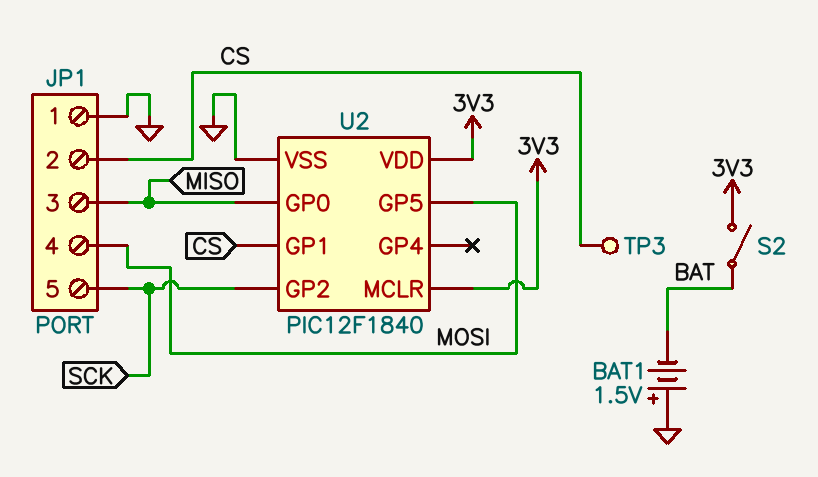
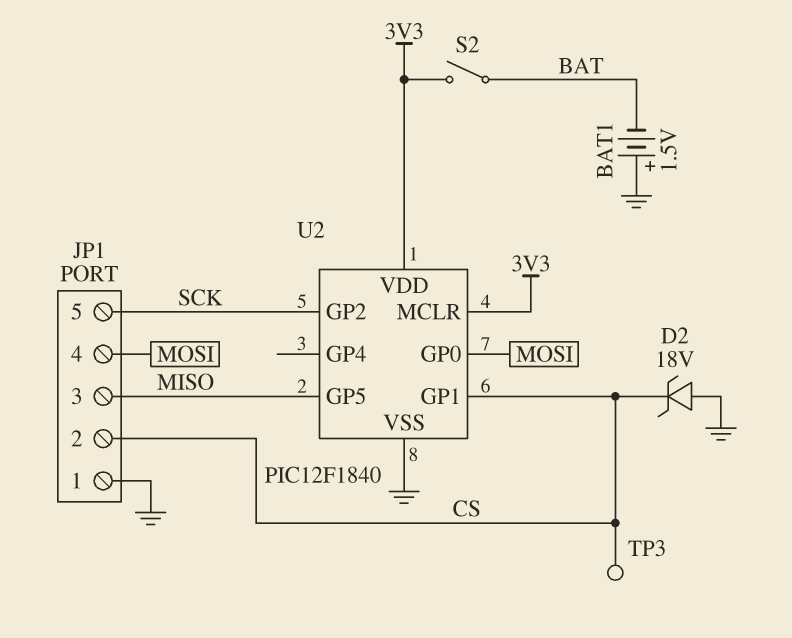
D2: none -> zener 18V (A GND, K CS)
U2 pin GP0: MISO -> MOSI
U2 pin GP5: MOSI -> MISO

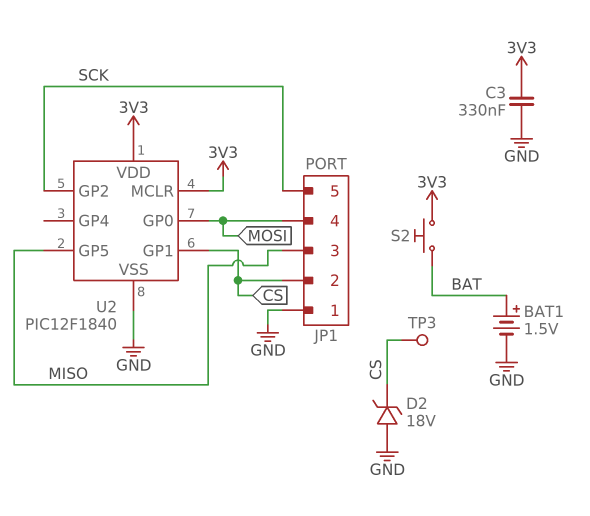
BAT1: 1.5V (plus GND, minus BAT) -> 1.5V (plus BAT, minus GND)
C3: none -> 330nF (3V3, GND)
S2: switch (3V3, BAT) -> button (3V3, BAT)

